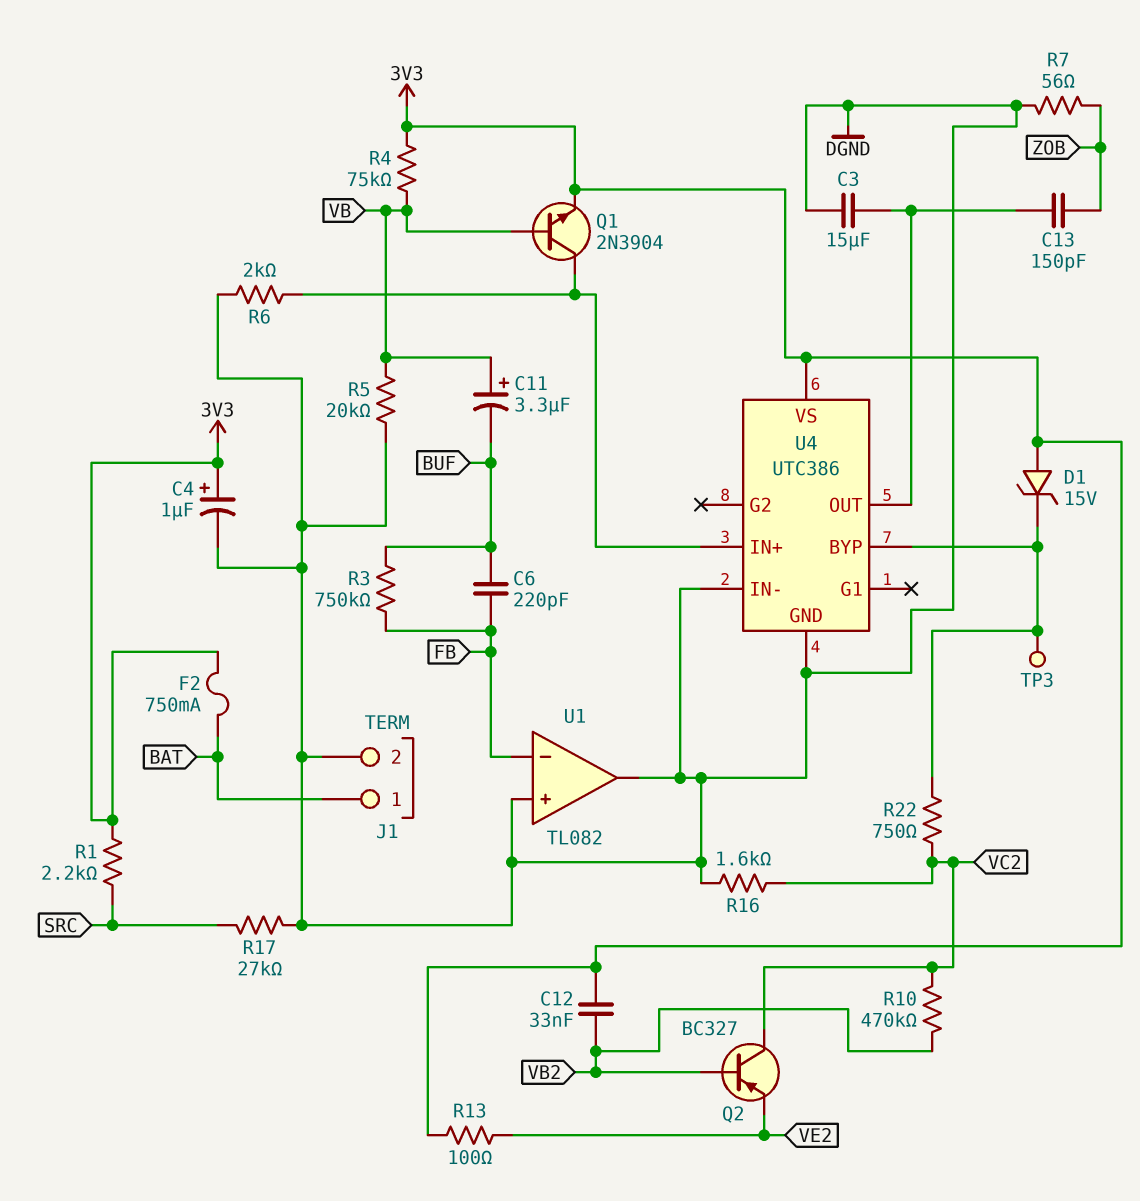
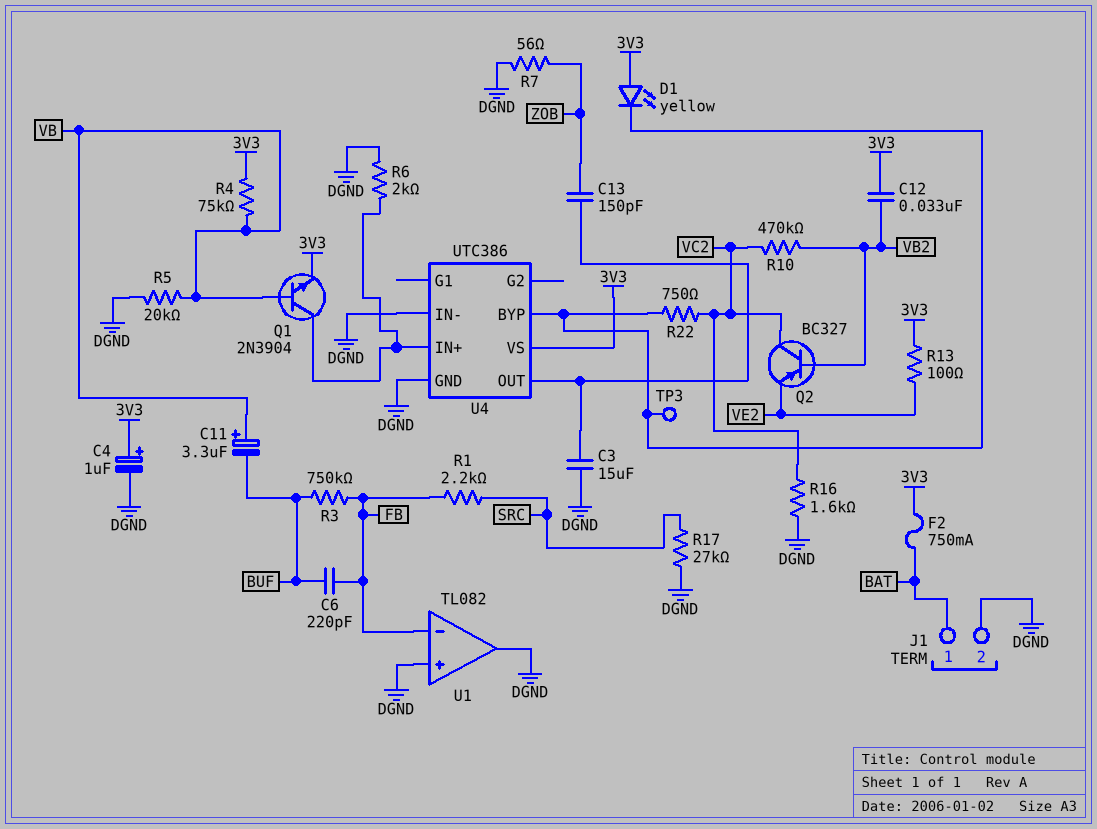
D1: zener 15V (A 3V3, K U4/BYP) -> LED yellow (A 3V3, K U4/BYP)
R1: 2.2k (3V3, SRC) -> 2.2k (FB, SRC)

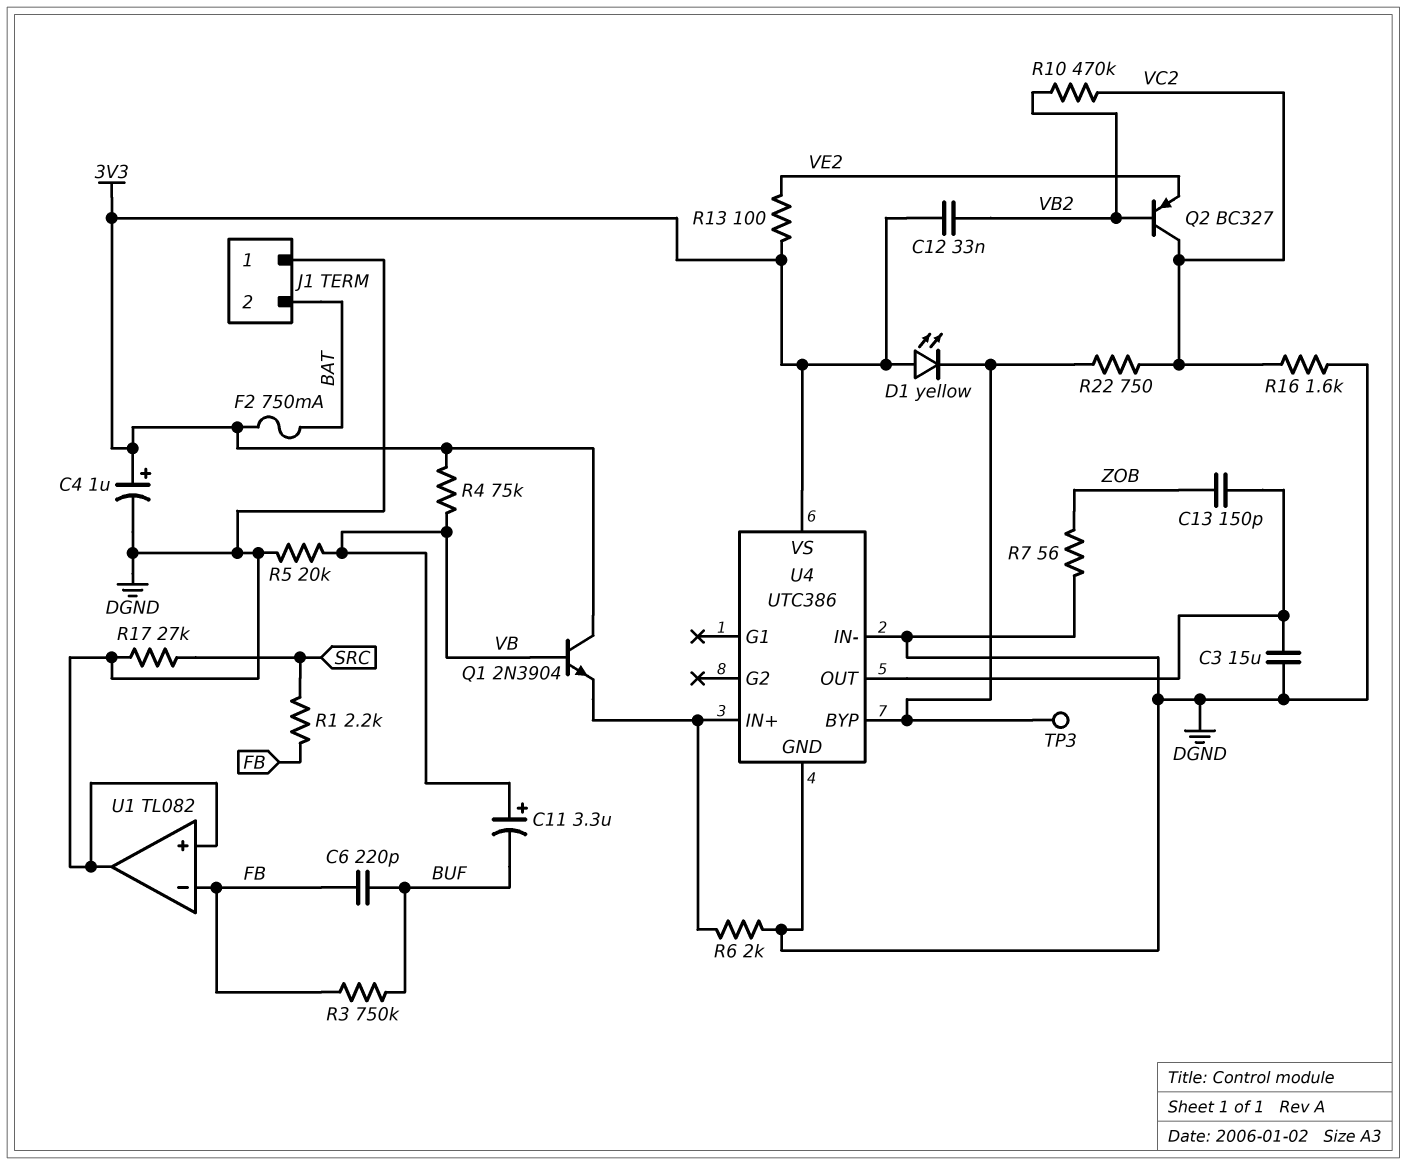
J1 pin 1: BAT -> DGND
J1 pin 2: DGND -> BAT
Q1: NPN 2N3904 (B VB, C U4/IN+, E 3V3) -> NPN 2N3904 (B VB, C 3V3, E U4/IN+)

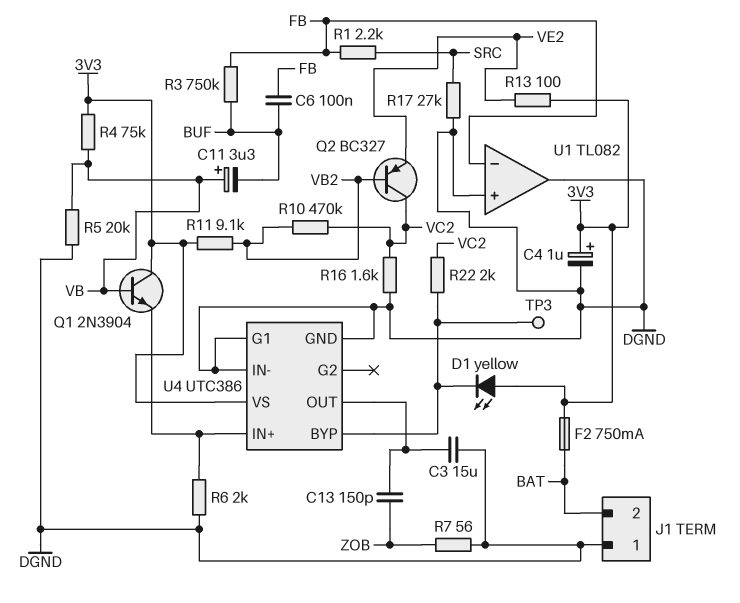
C6: 220pF (BUF, FB) -> 100nF (BUF, FB)
C12: 33nF (3V3, VB2) -> none
R11: none -> 9.1k (3V3, VB2)
R22: 750 (U4/BYP, VC2) -> 2k (U4/BYP, VC2)
U4 pin G1: none -> DGND

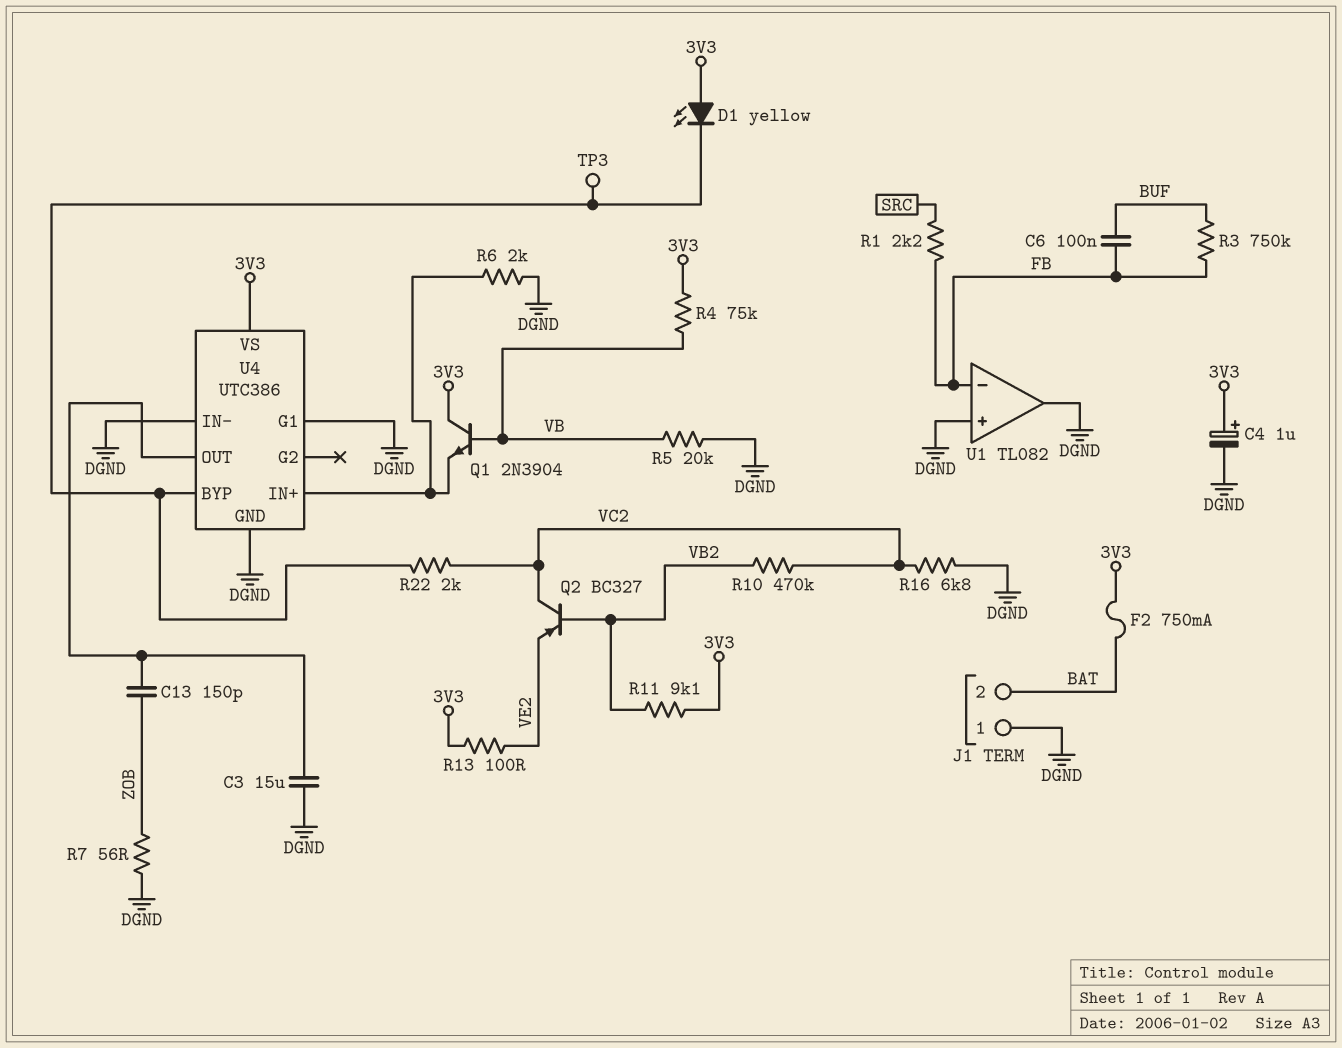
C11: 3.3uF (plus VB, minus BUF) -> none
R16: 1.6k (DGND, VC2) -> 6.8k (DGND, VC2)
R17: 27k (DGND, SRC) -> none

